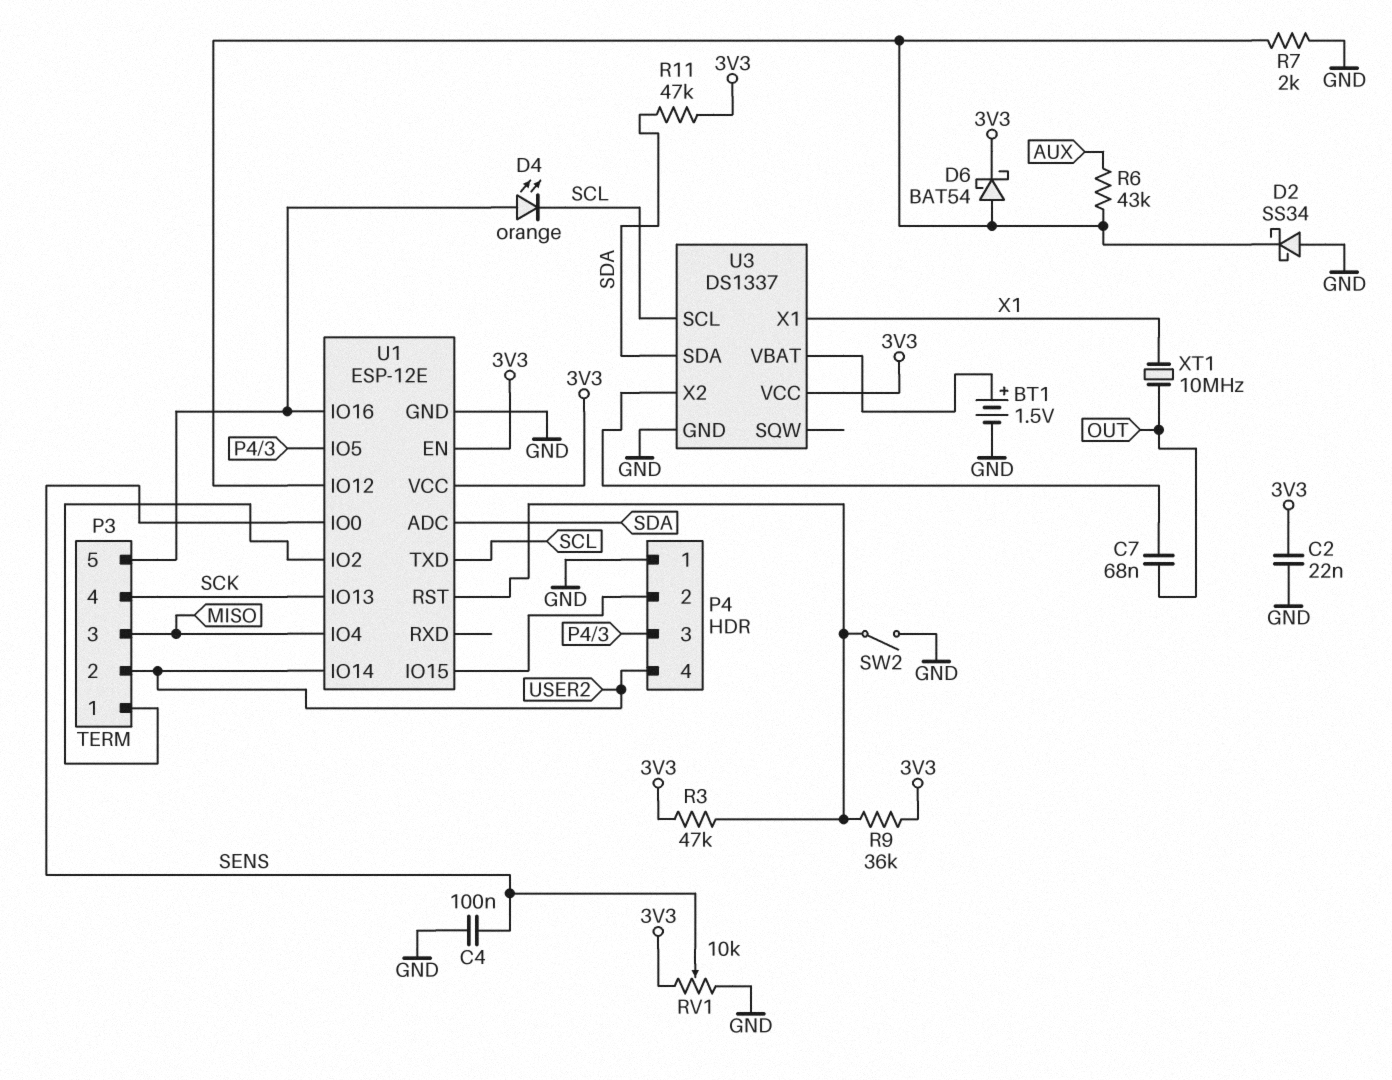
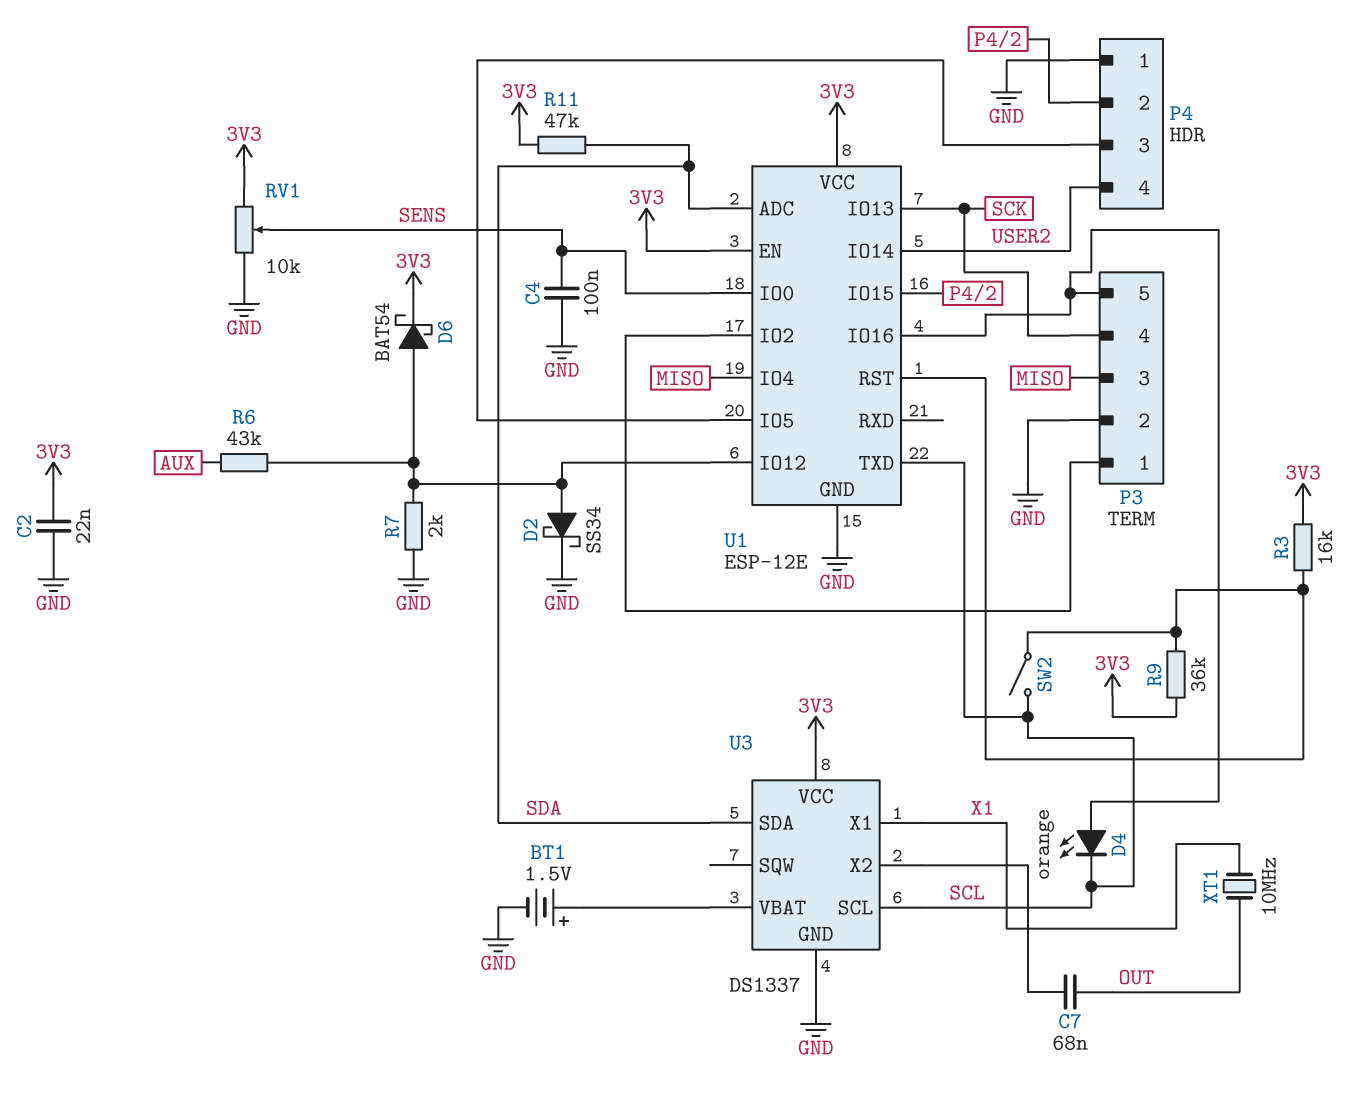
D2: schottky SS34 (A GND, K U1/IO12) -> schottky SS34 (A U1/IO12, K GND)
P3 pin 2: USER2 -> GND
R3: 47k (3V3, U1/RST) -> 16k (3V3, U1/RST)
SW2: switch (GND, U1/RST) -> switch (SCL, U1/RST)

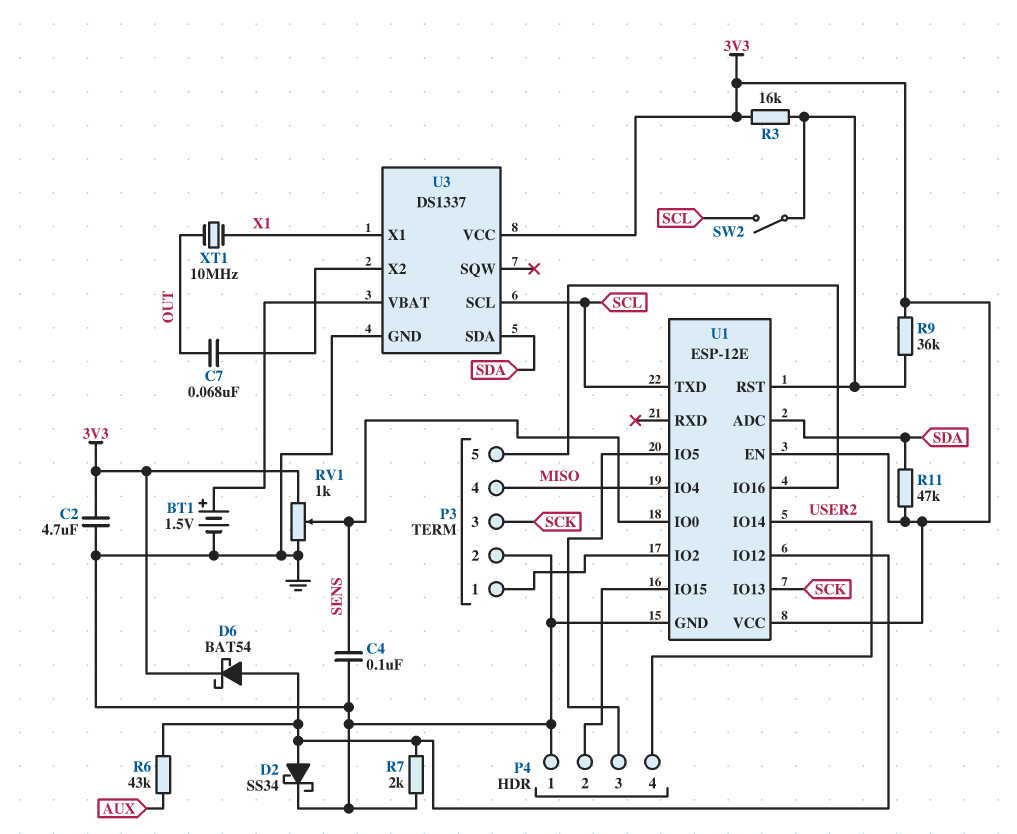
C2: 22nF (3V3, GND) -> 4.7uF (3V3, GND)
D4: LED orange (A P3/5, K SCL) -> none
P3 pin 3: MISO -> SCK
P3 pin 4: SCK -> MISO
RV1: 10k (3V3, GND, wiper SENS) -> 1k (3V3, GND, wiper SENS)

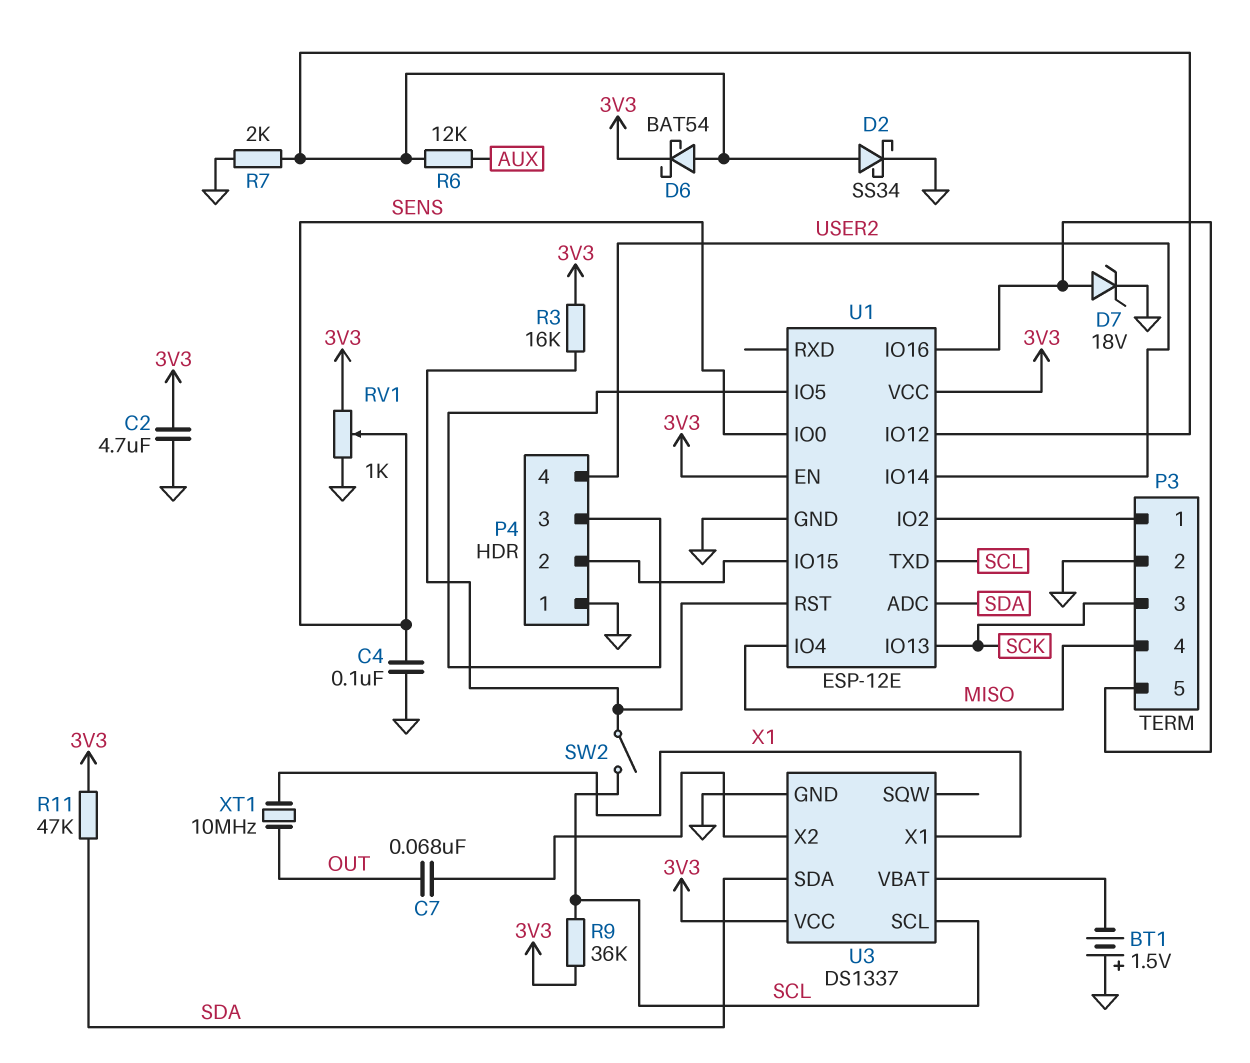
BT1: 1.5V (plus U3/VBAT, minus GND) -> 1.5V (plus GND, minus U3/VBAT)
D7: none -> zener 18V (A P3/5, K GND)
R6: 43k (AUX, U1/IO12) -> 12k (AUX, U1/IO12)
R9: 36k (3V3, U1/RST) -> 36k (3V3, SCL)

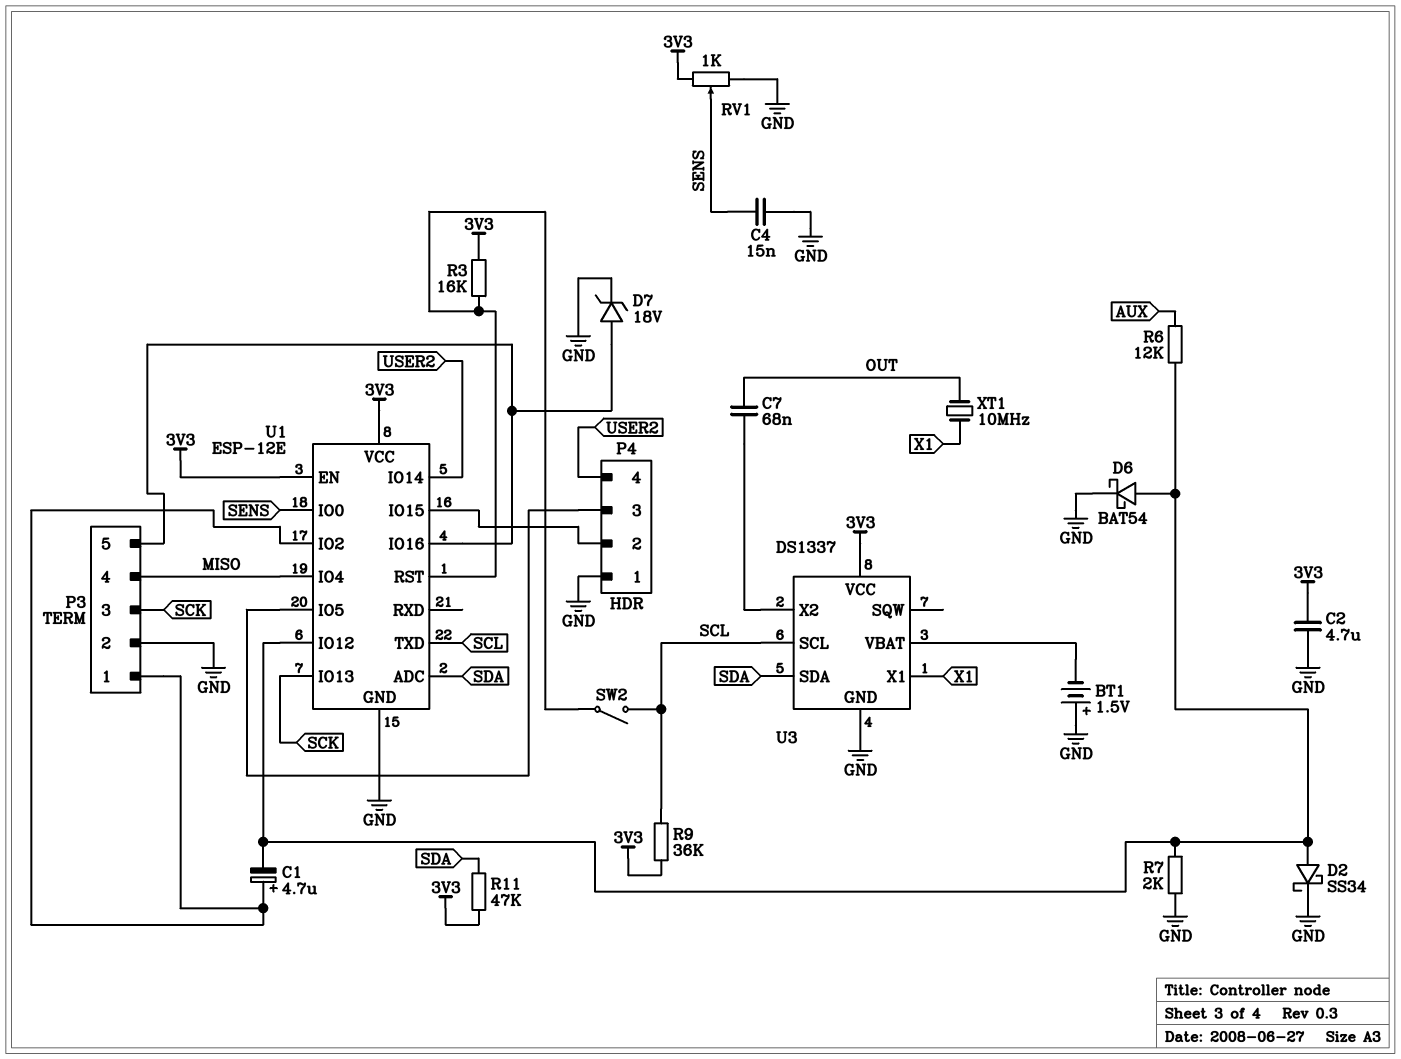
C1: none -> 4.7uF (plus P3/1, minus U1/IO12)
C4: 100nF (GND, SENS) -> 15nF (GND, SENS)
D6: schottky BAT54 (A U1/IO12, K 3V3) -> schottky BAT54 (A U1/IO12, K GND)

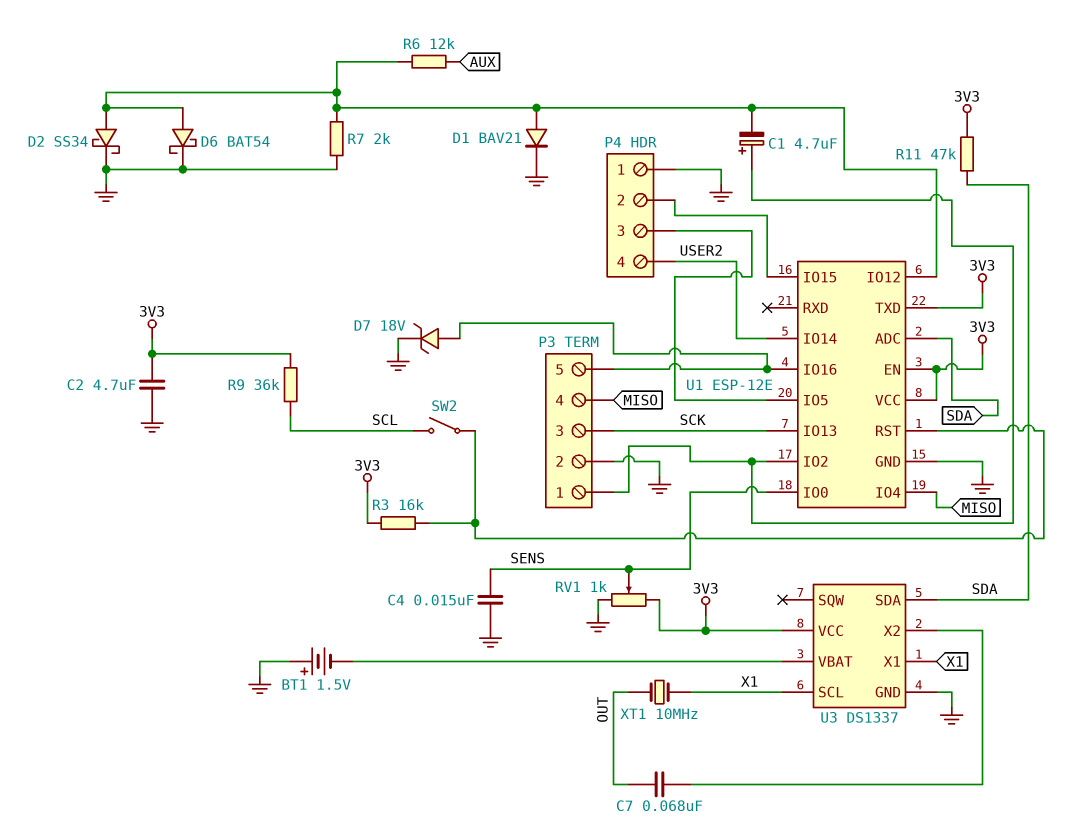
D1: none -> diode BAV21 (A U1/IO12, K GND)
U1 pin TXD: SCL -> 3V3
U3 pin SCL: SCL -> X1

